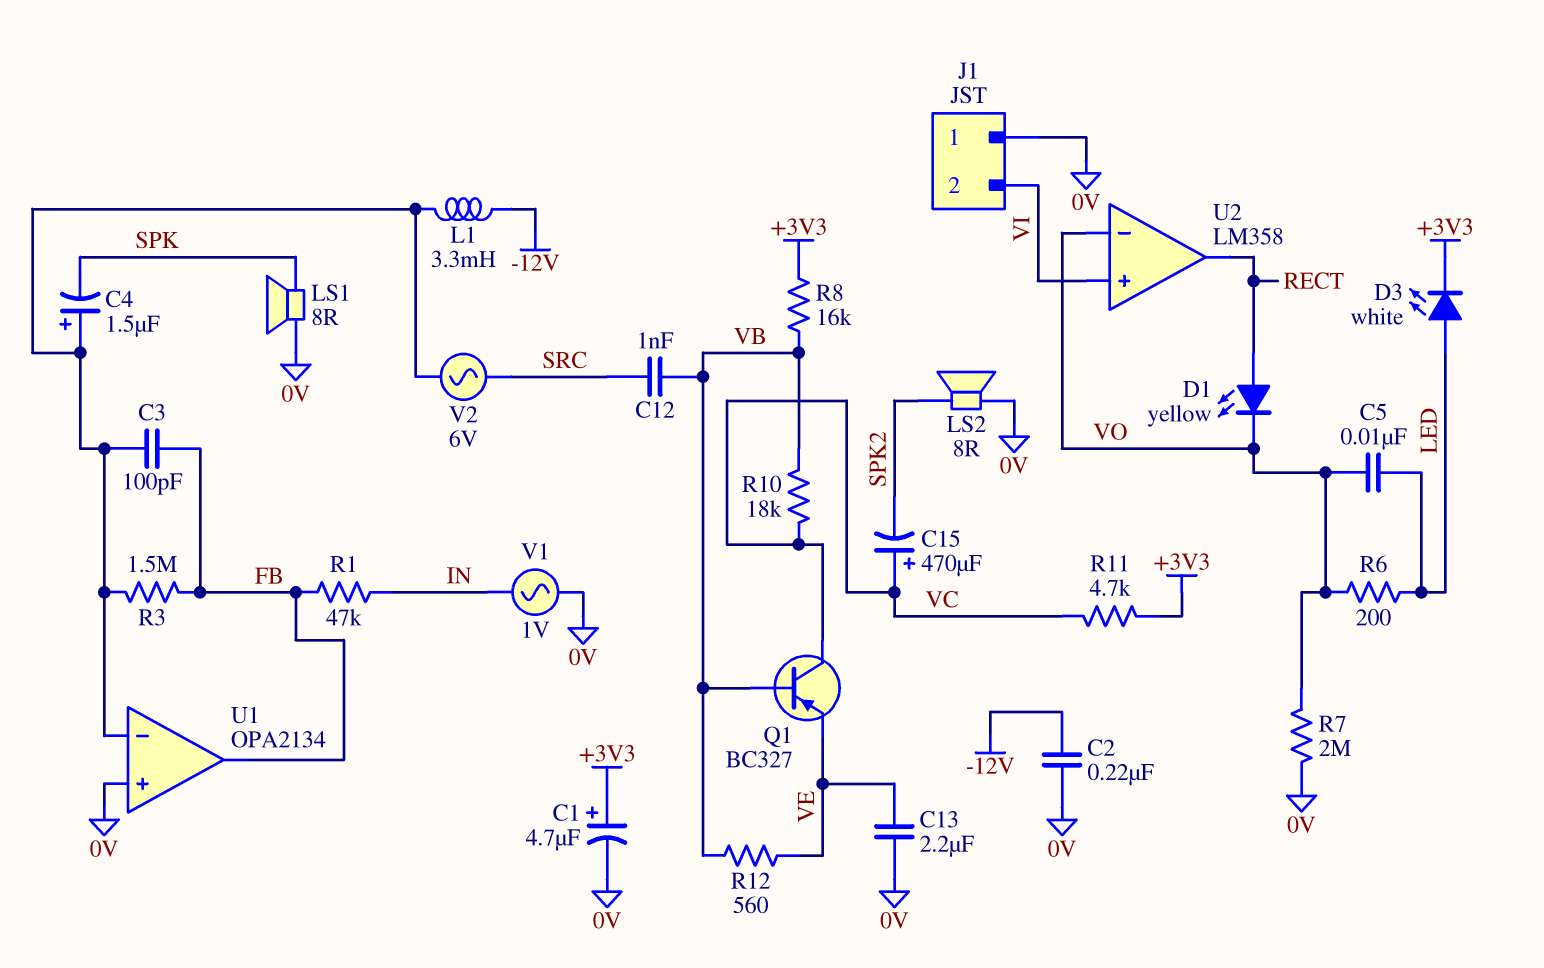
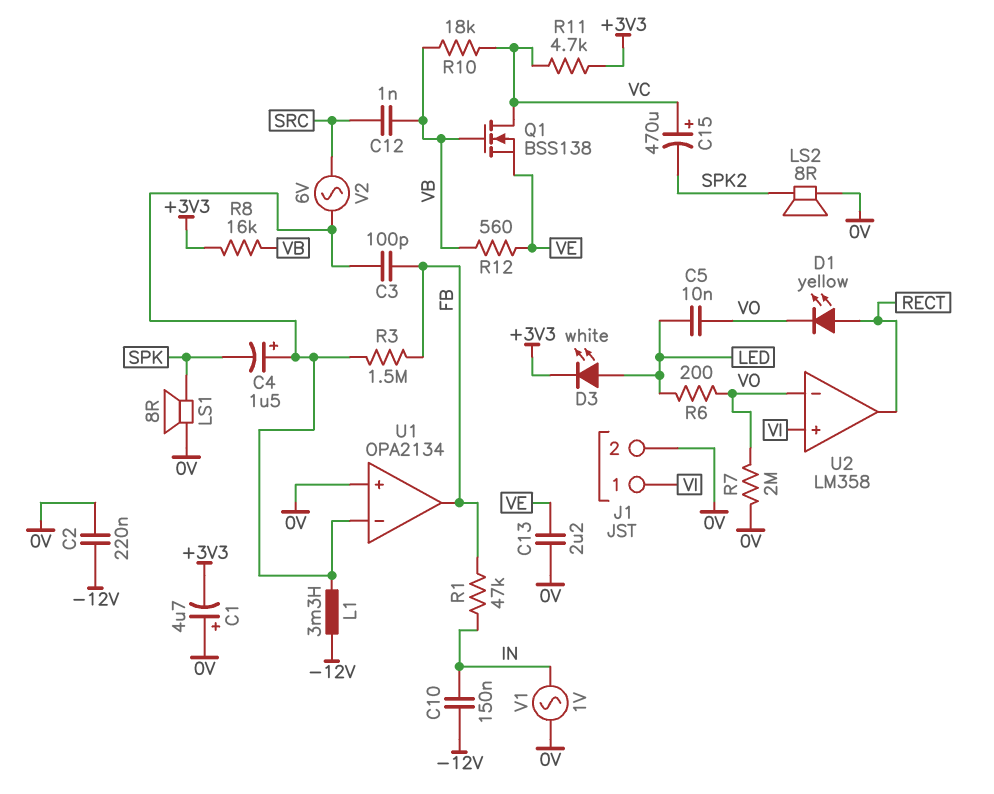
C1: 4.7uF (plus +3V3, minus 0V) -> 4.7uF (plus 0V, minus +3V3)
C10: none -> 150nF (-12V, IN)
J1 pin 1: 0V -> VI
J1 pin 2: VI -> 0V
Q1: PNP BC327 (B VB, C VC, E VE) -> NMOS BSS138 (G VB, D VC, S VE)

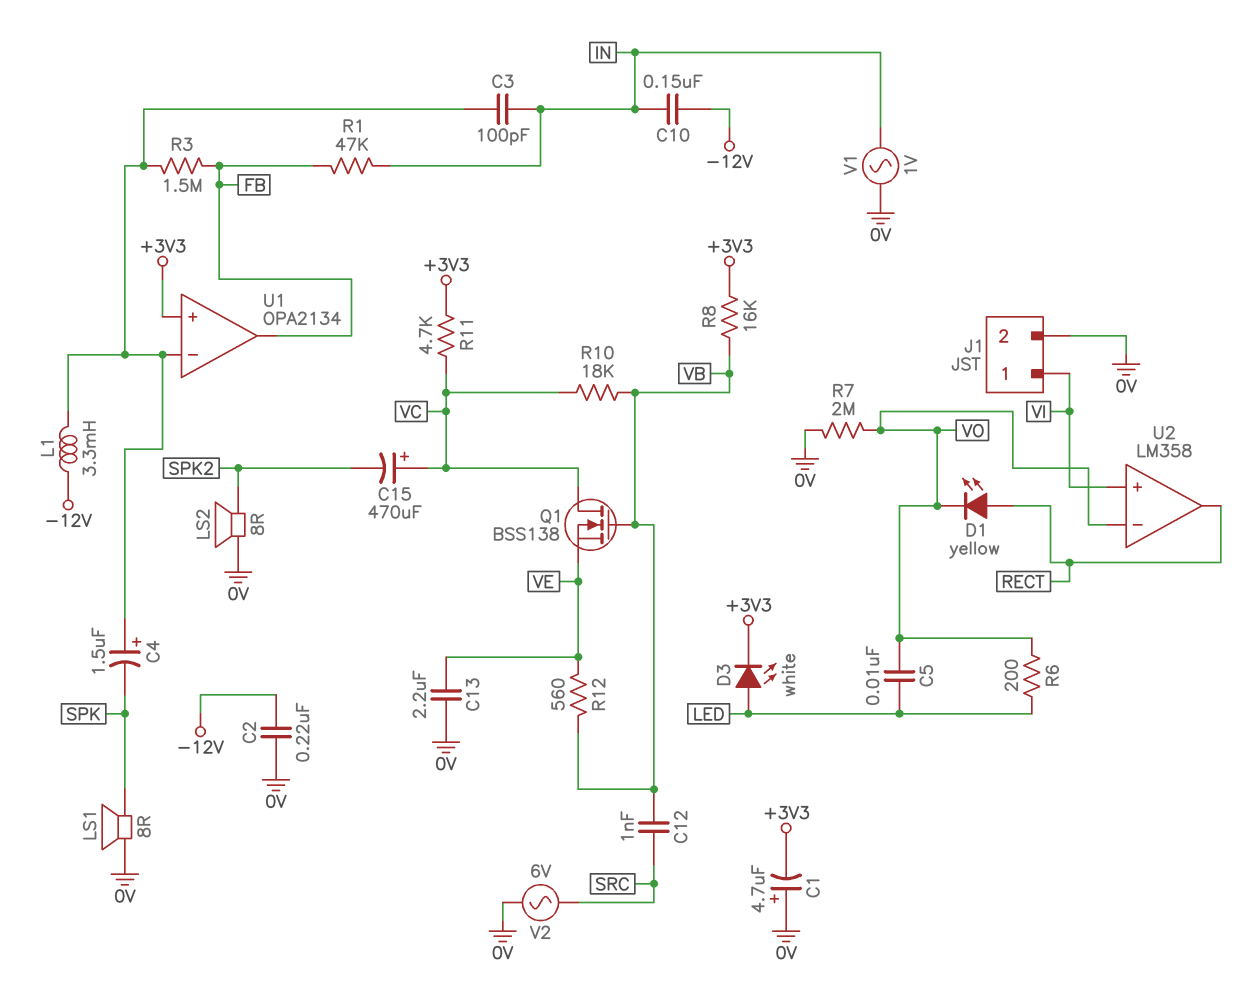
C3: 100pF (FB, U1/in-) -> 100pF (IN, U1/in-)
U1 pin in+: 0V -> +3V3
V2: AC 6V (SRC, U1/in-) -> AC 6V (0V, SRC)

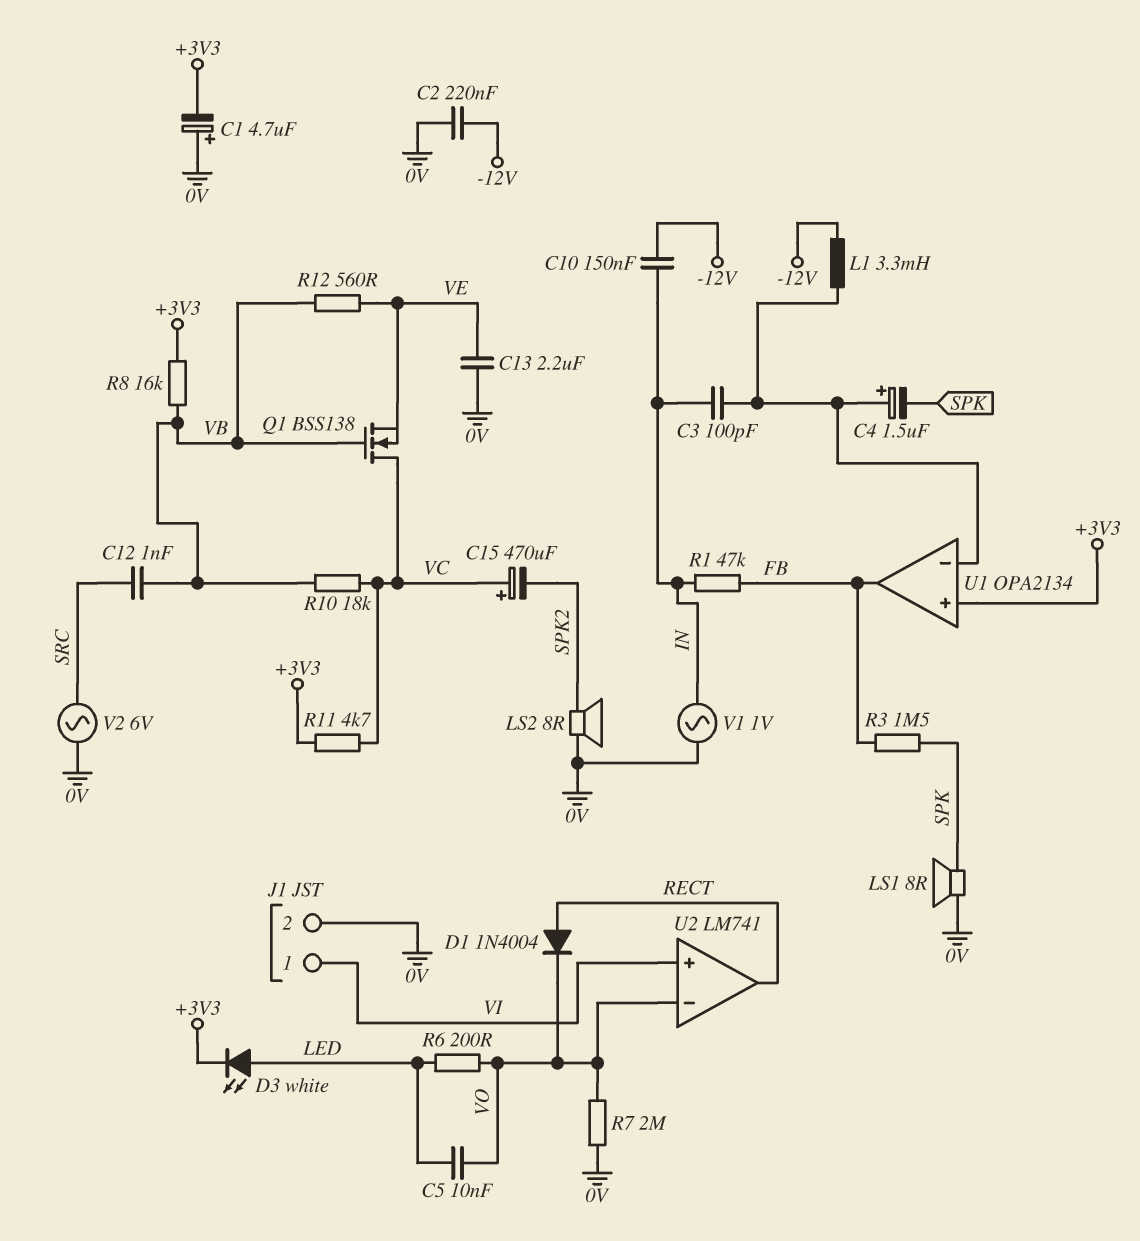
D1: LED yellow (A RECT, K VO) -> diode 1N4004 (A RECT, K VO)
R3: 1.5M (FB, U1/in-) -> 1.5M (FB, SPK)
U2: LM358 -> LM741

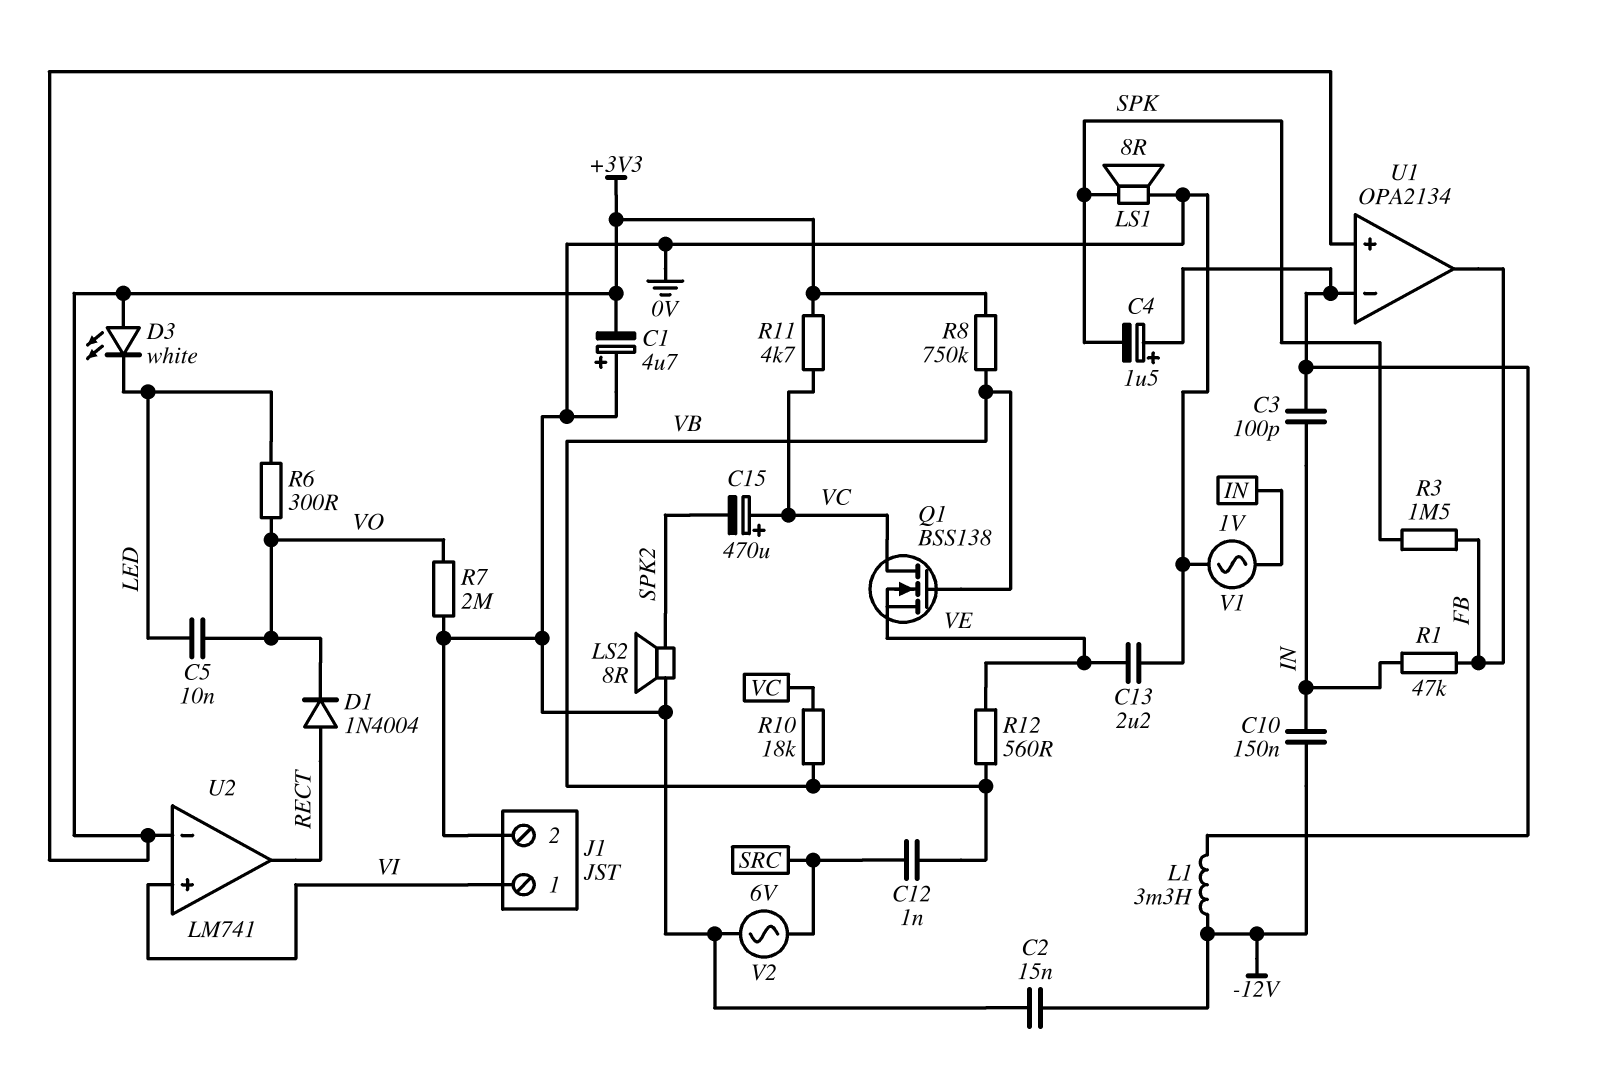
C2: 220nF (-12V, 0V) -> 15nF (-12V, 0V)
D3: LED white (A LED, K +3V3) -> LED white (A +3V3, K LED)
R6: 200 (LED, VO) -> 300 (LED, VO)
R8: 16k (+3V3, VB) -> 750k (+3V3, VB)
U2 pin in-: VO -> +3V3

